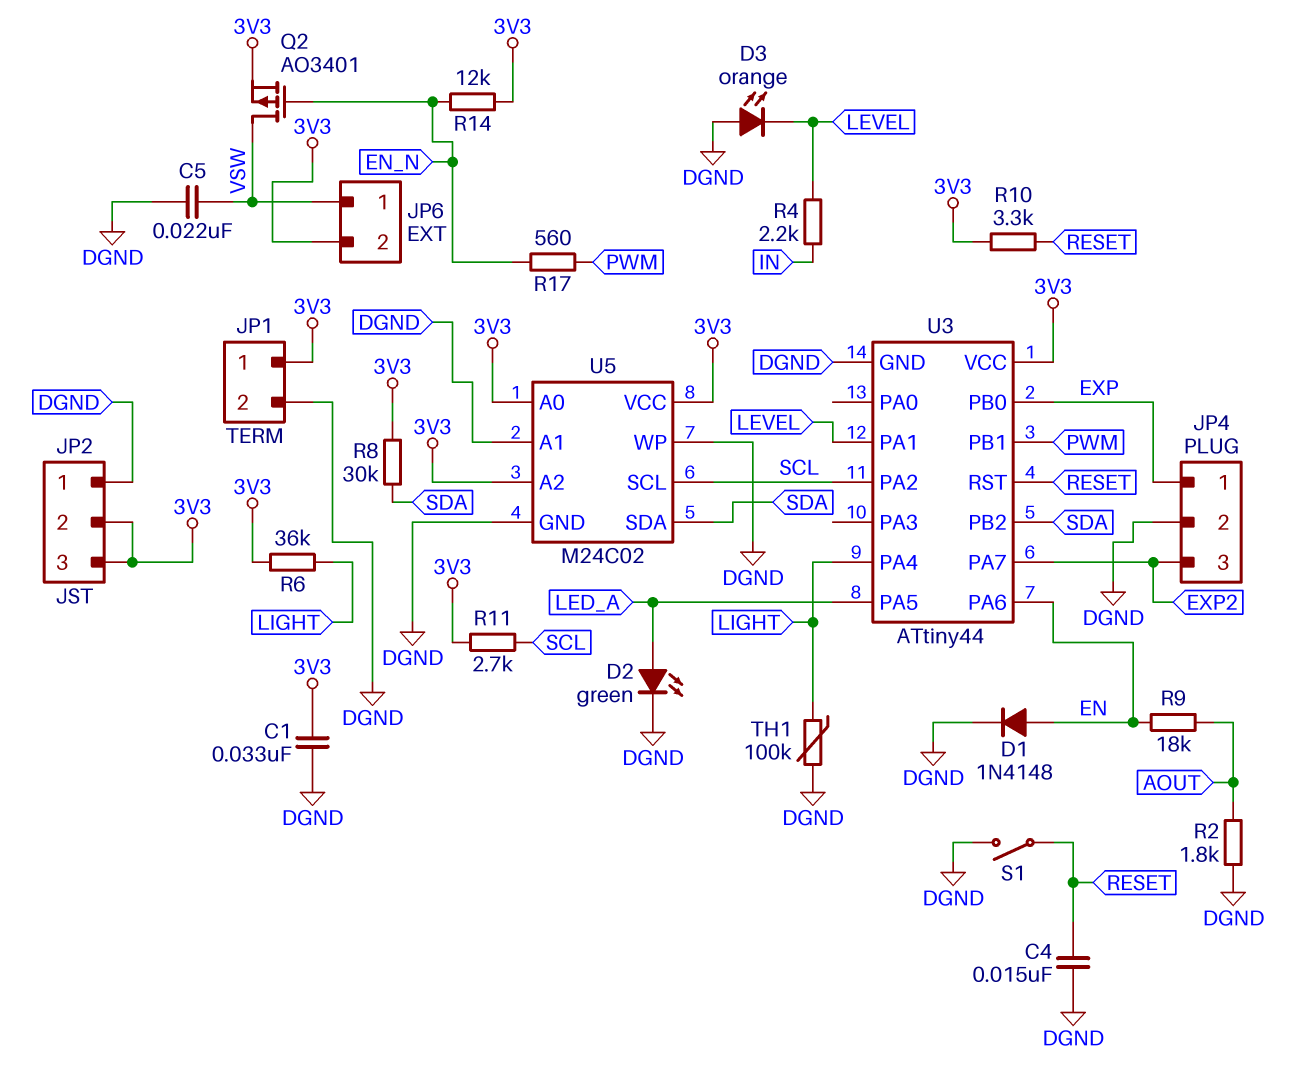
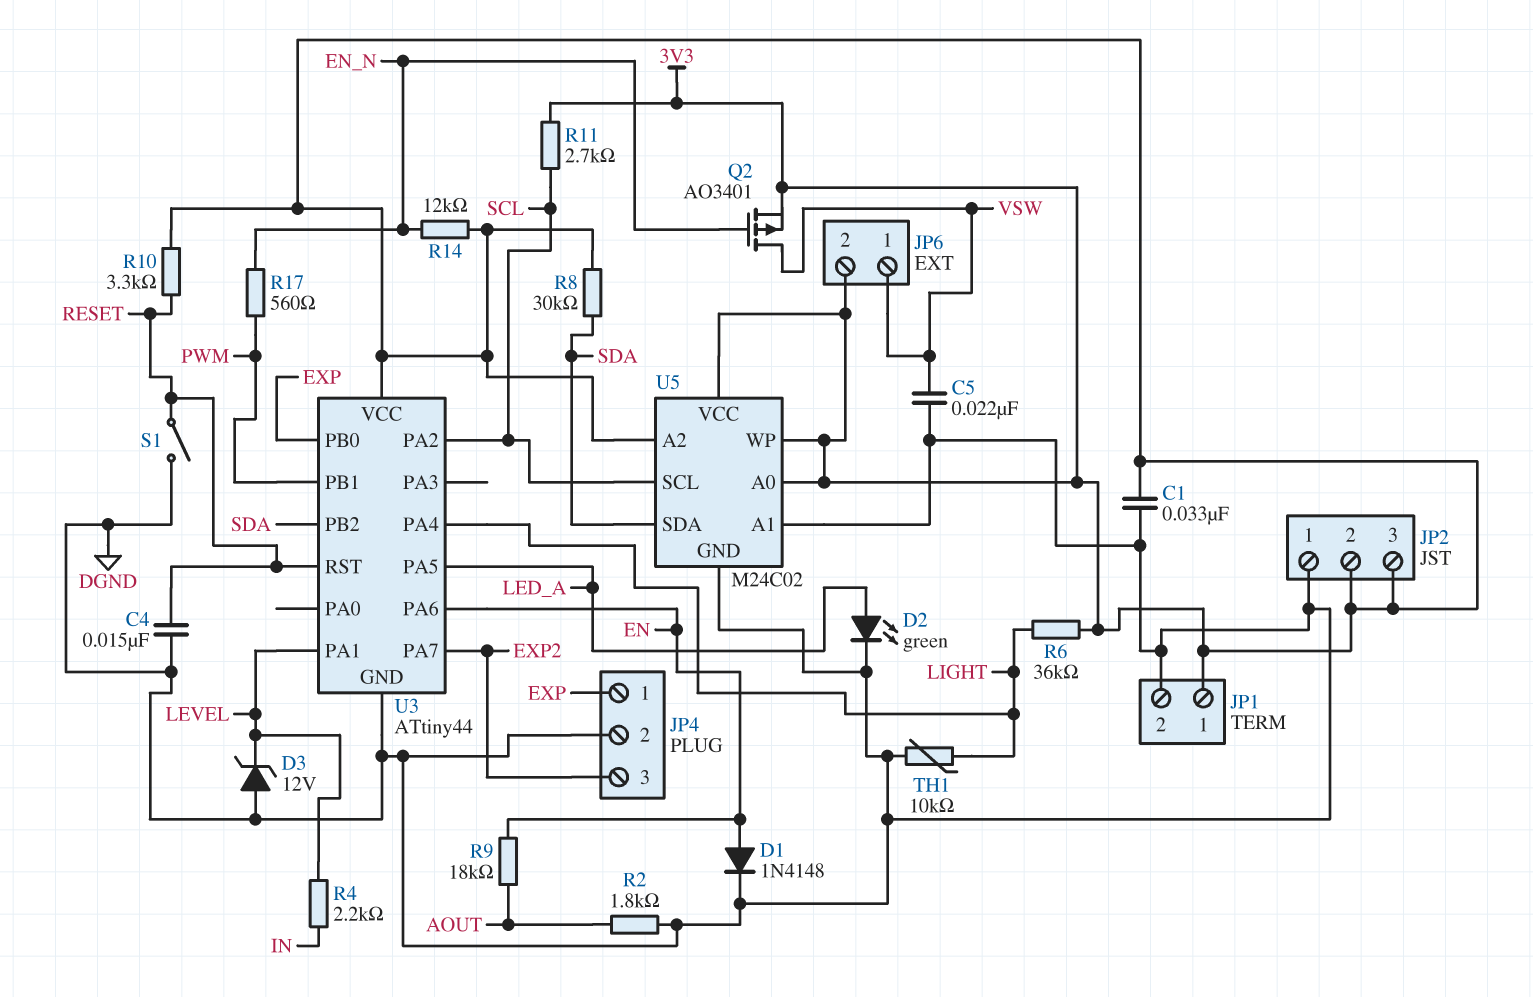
D3: LED orange (A DGND, K LEVEL) -> zener 12V (A DGND, K LEVEL)
TH1: 100k (DGND, LIGHT) -> 10k (DGND, LIGHT)
U5 pin WP: DGND -> 3V3

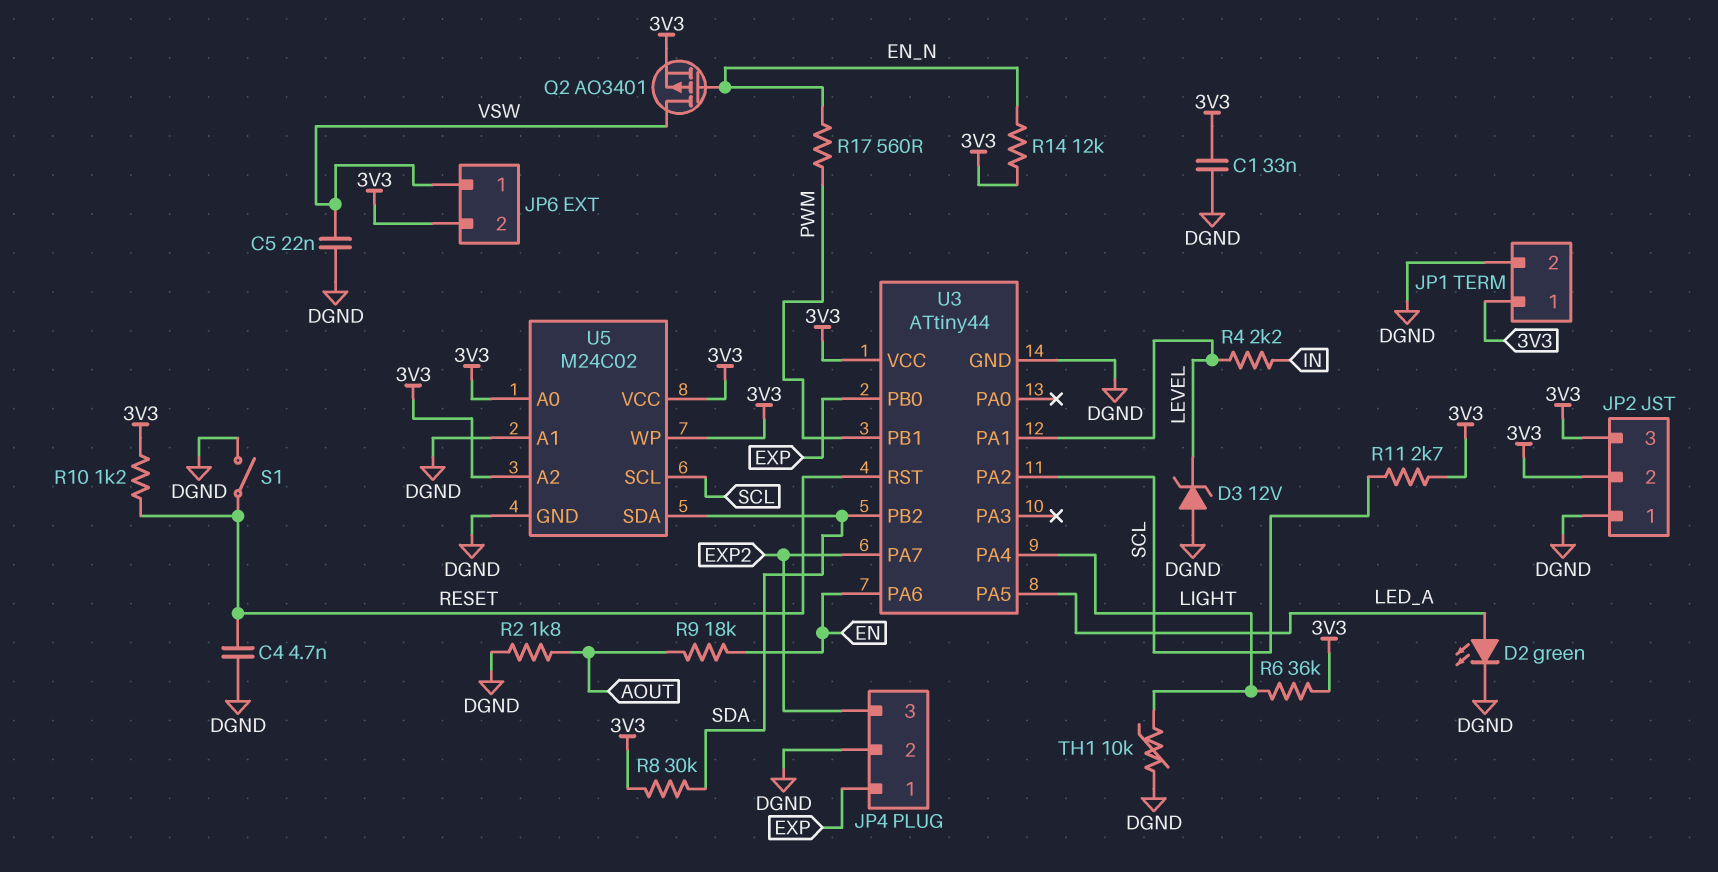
C4: 15nF (DGND, RESET) -> 4.7nF (DGND, RESET)
D1: diode 1N4148 (A EN, K DGND) -> none
R10: 3.3k (3V3, RESET) -> 1.2k (3V3, RESET)

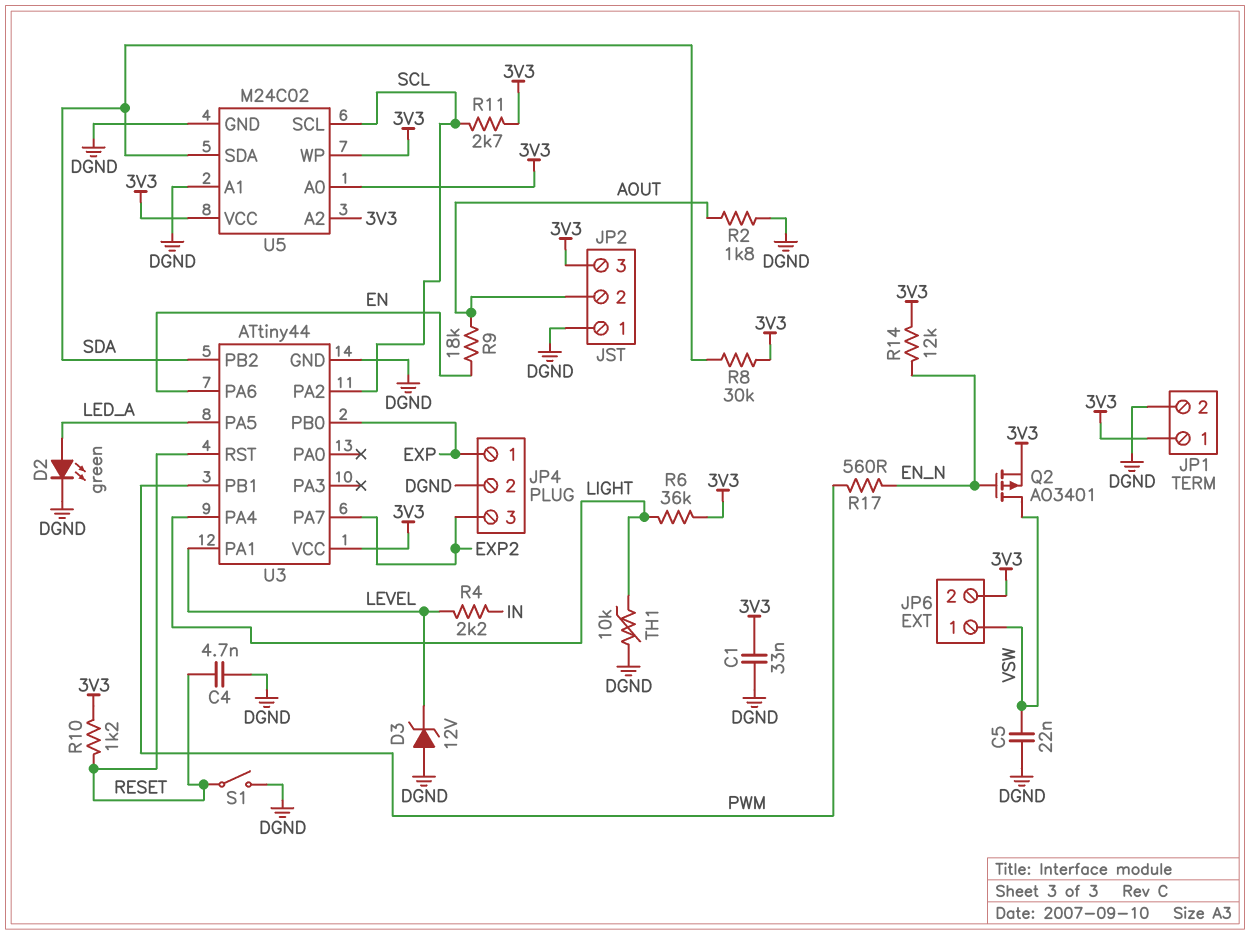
JP2 pin 2: 3V3 -> AOUT

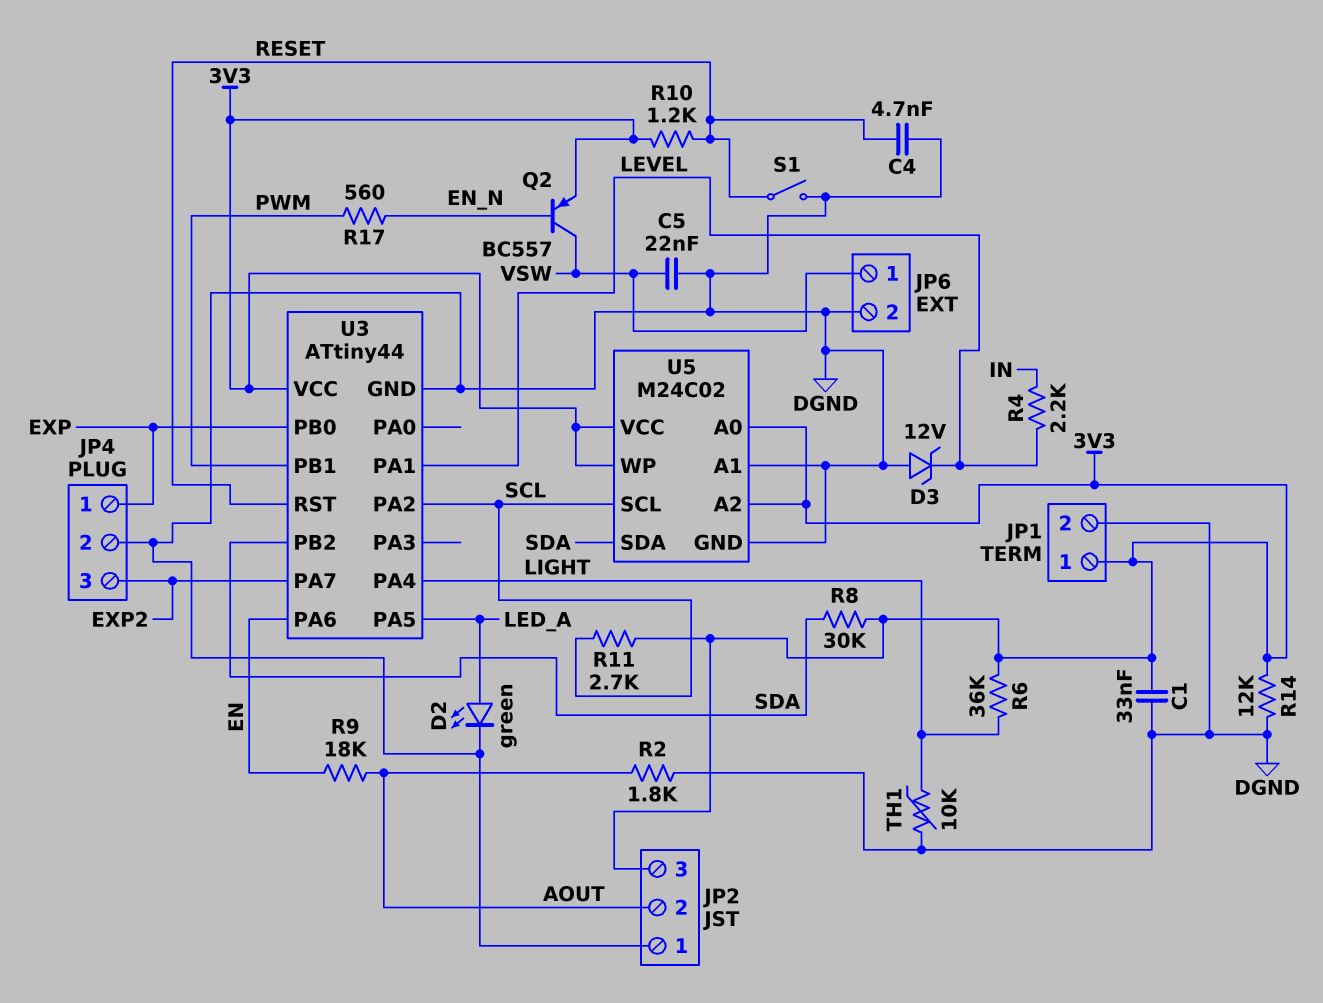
JP6 pin 2: 3V3 -> DGND
Q2: PMOS AO3401 (G EN_N, D VSW, S 3V3) -> PNP BC557 (B EN_N, C VSW, E 3V3)
R14: 12k (3V3, EN_N) -> 12k (3V3, DGND)

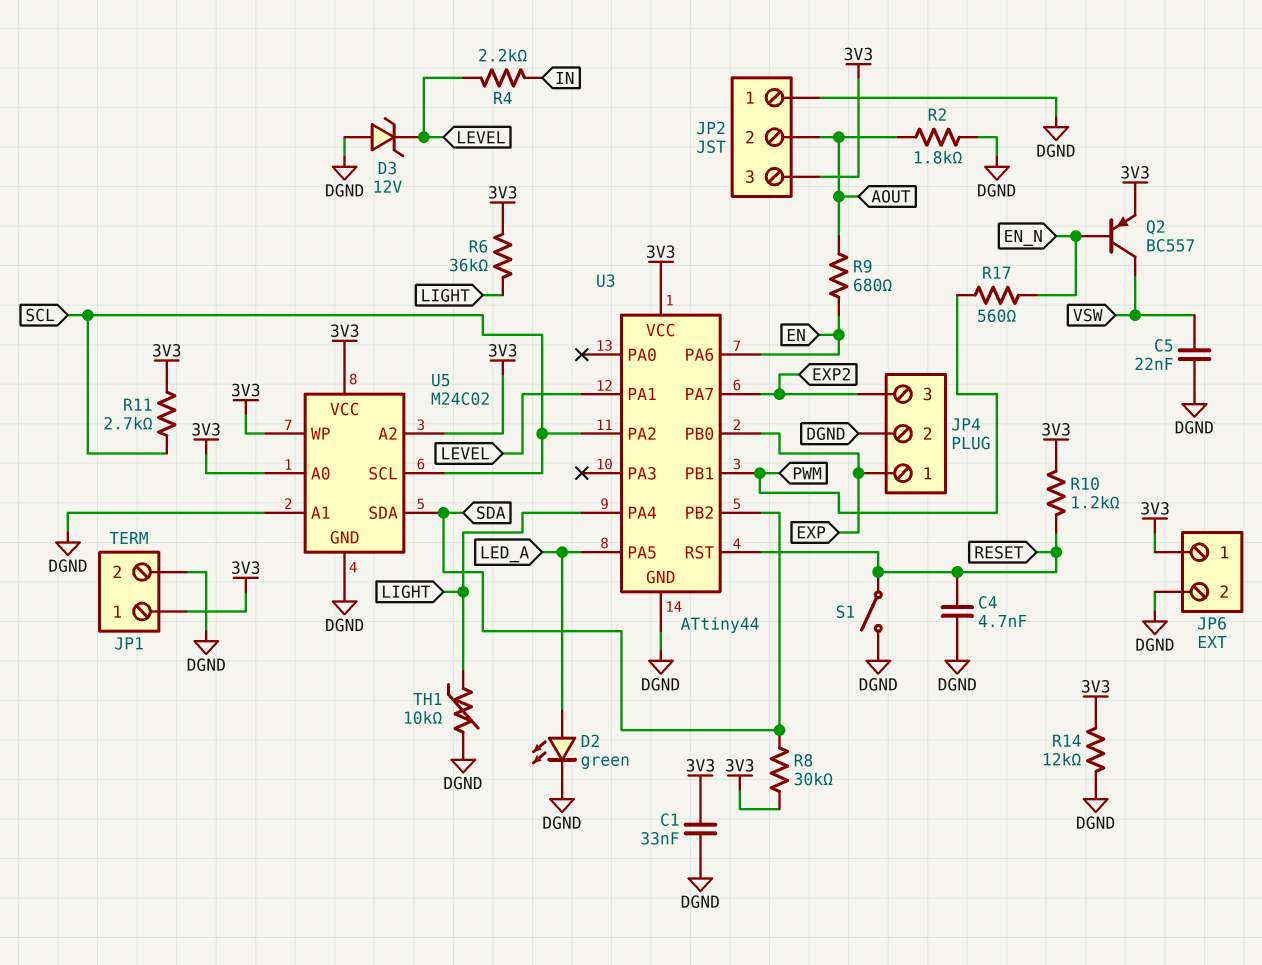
JP6 pin 1: VSW -> 3V3
R9: 18k (AOUT, EN) -> 680 (AOUT, EN)

